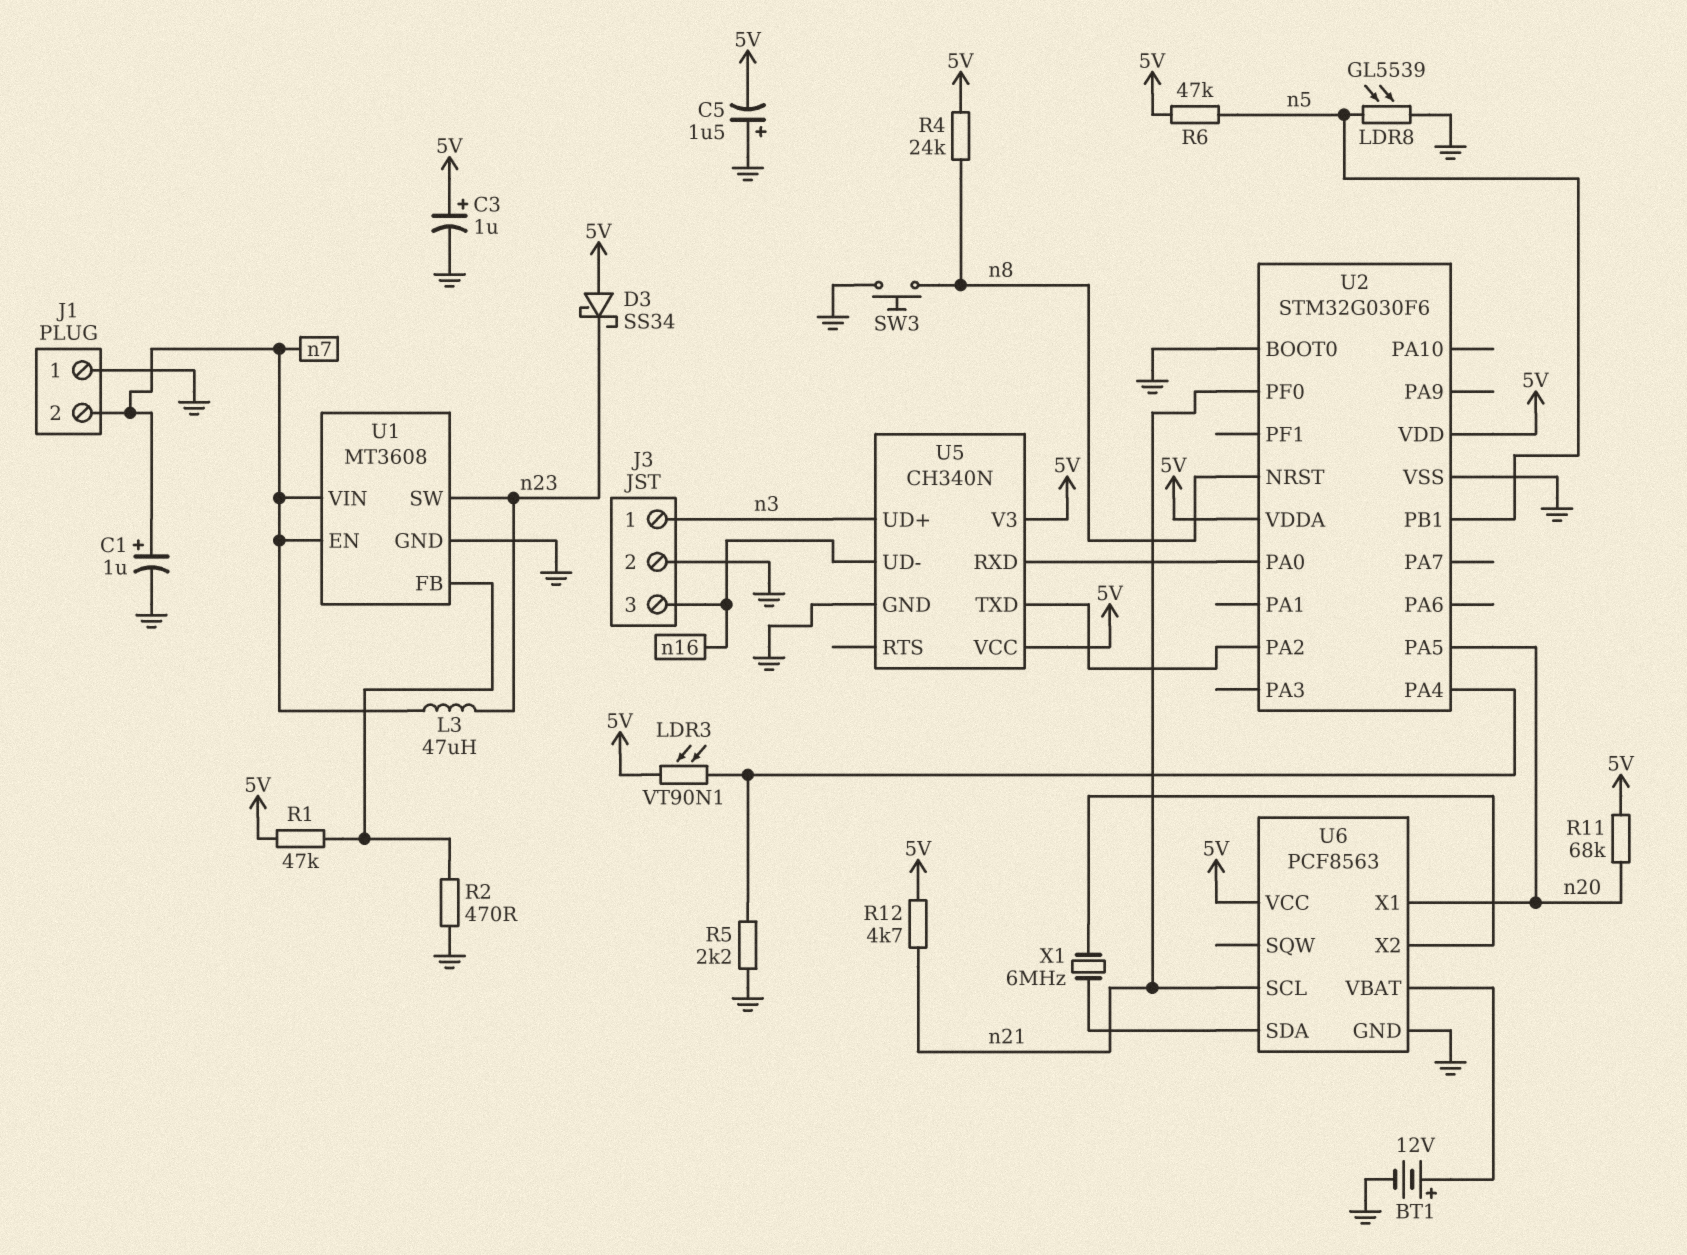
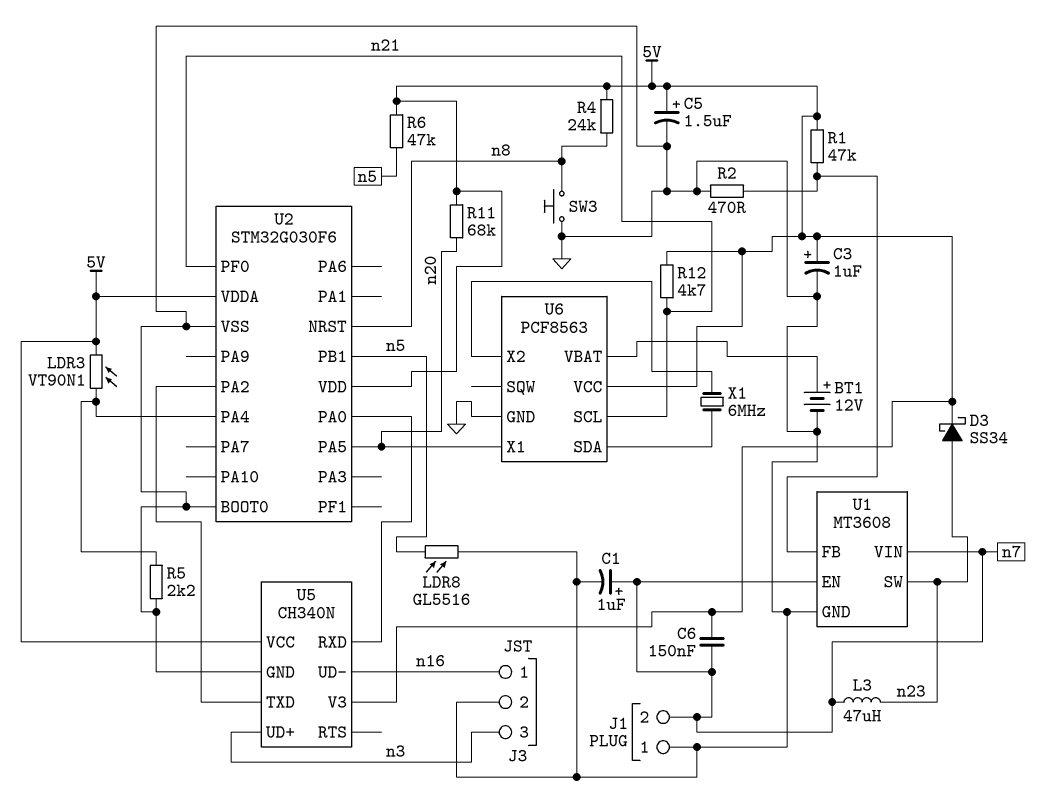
C5: 1.5uF (plus GND, minus 5V) -> 1.5uF (plus 5V, minus GND)
C6: none -> 150nF (5V, n7)
D3: schottky SS34 (A 5V, K n23) -> schottky SS34 (A n23, K 5V)
J3 pin 1: n3 -> n16
J3 pin 3: n16 -> n3
LDR8: GL5539 (GND, n5) -> GL5516 (GND, n5)

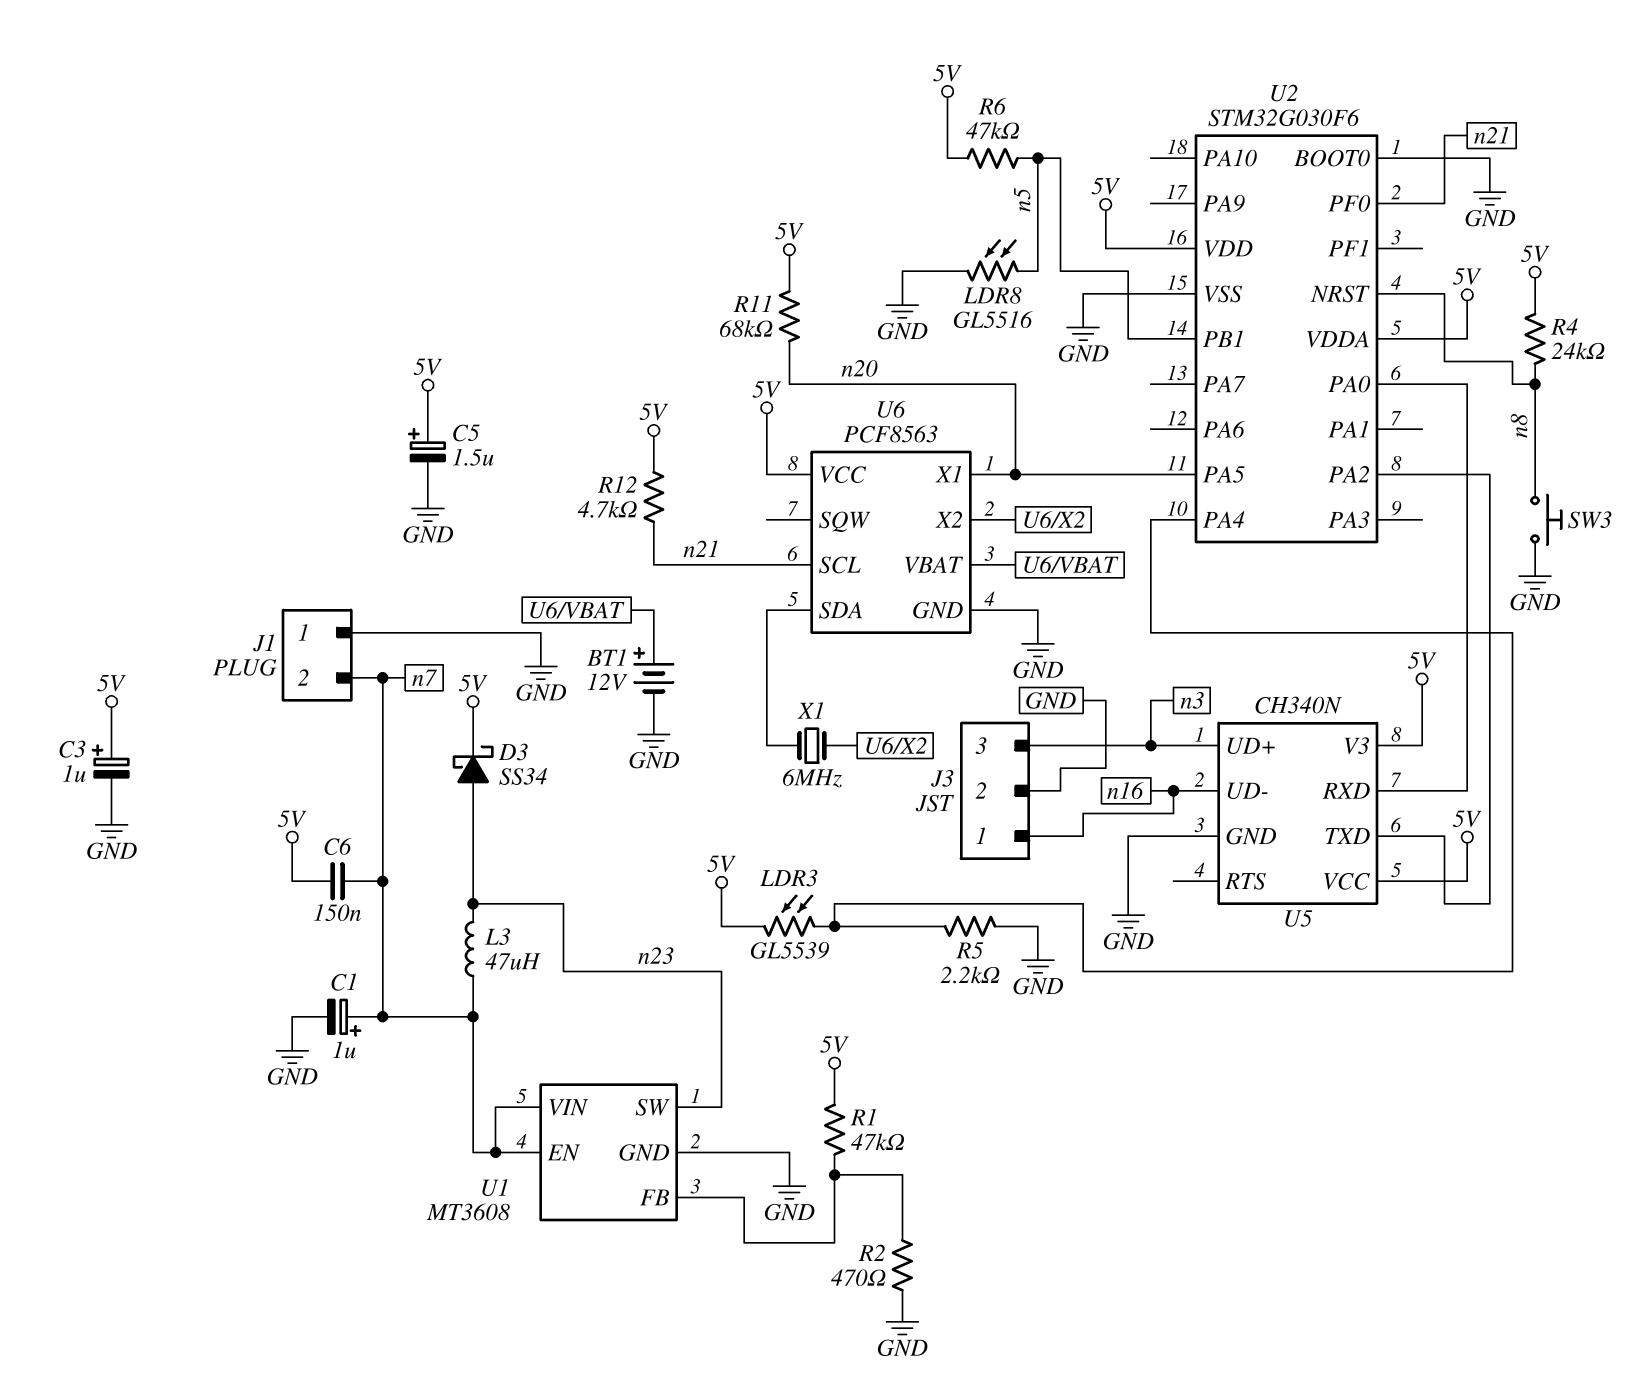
LDR3: VT90N1 (5V, U2/PA4) -> GL5539 (5V, U2/PA4)

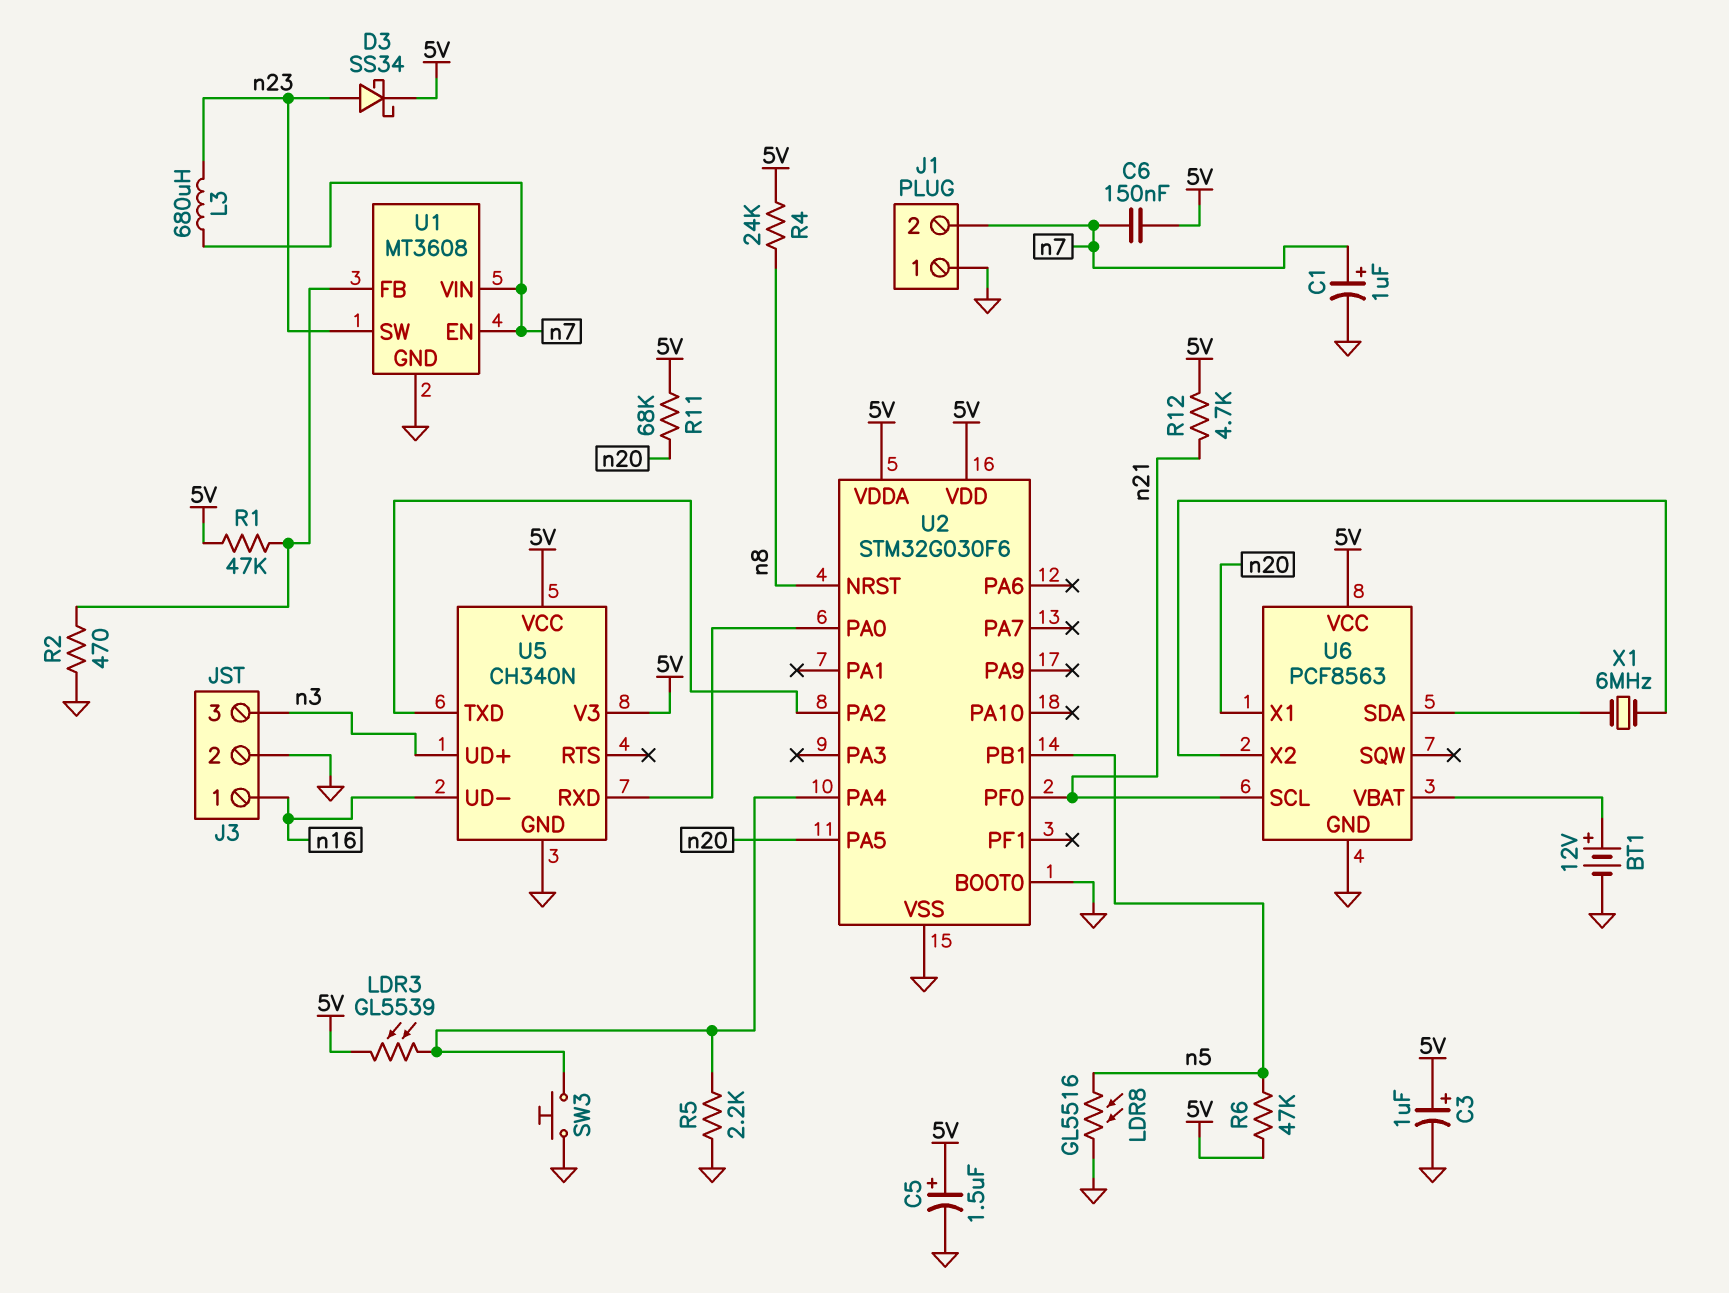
L3: 47uH (n7, n23) -> 680uH (n7, n23)
SW3: button (GND, n8) -> button (GND, U2/PA4)

